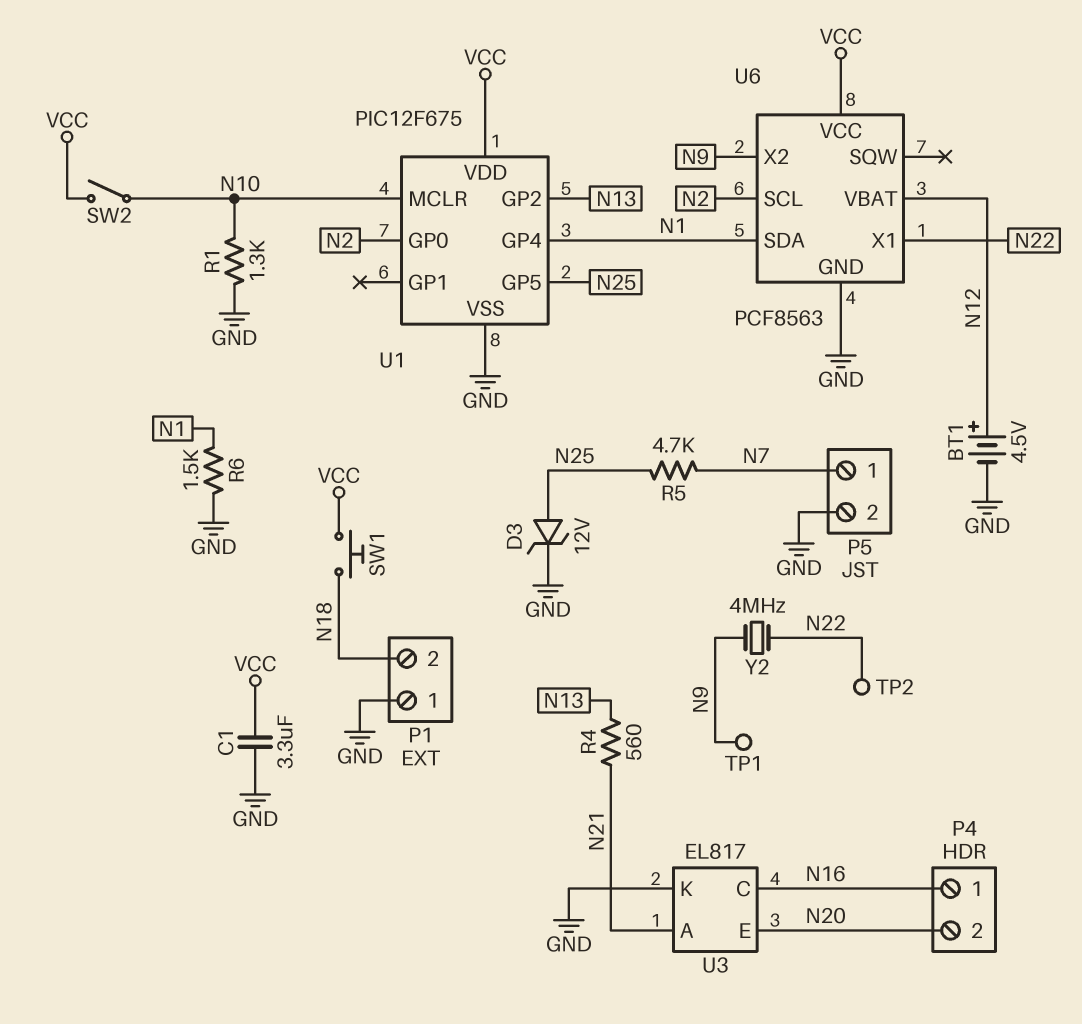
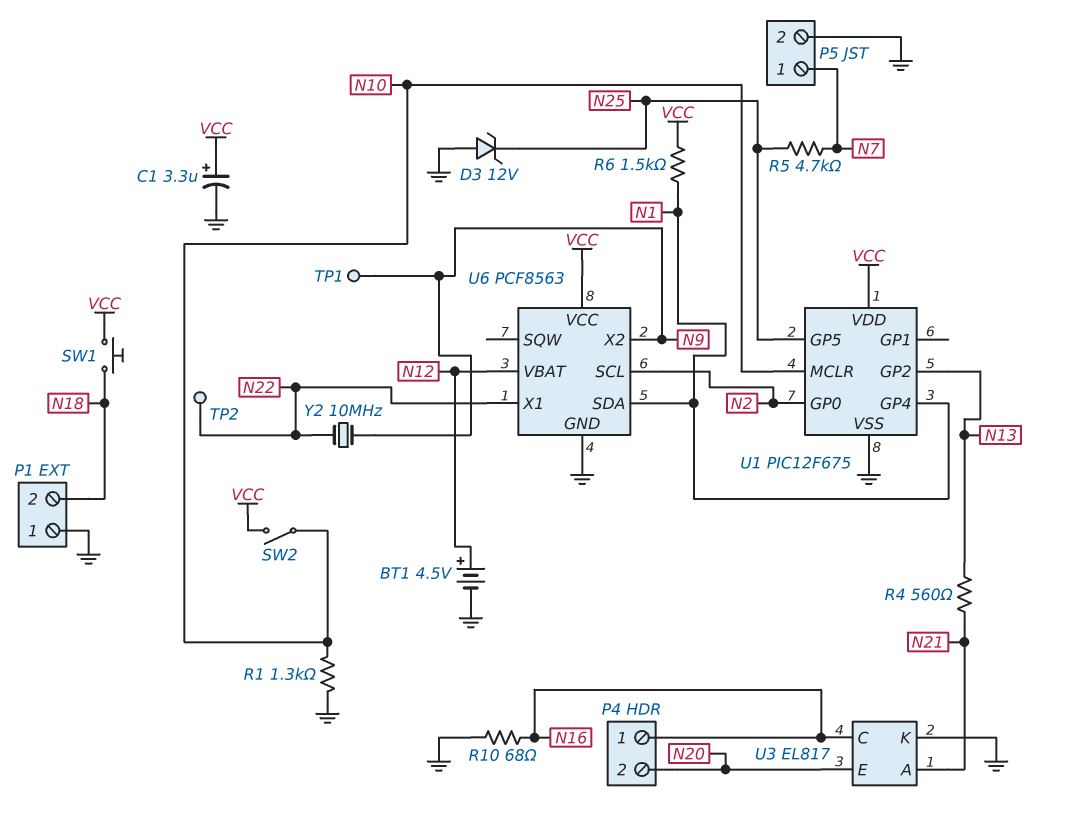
C1: 3.3uF (GND, VCC) -> 3.3uF (plus VCC, minus GND)
D3: zener 12V (A N25, K GND) -> zener 12V (A GND, K N25)
R6: 1.5k (GND, N1) -> 1.5k (N1, VCC)
R10: none -> 68 (GND, N16)
Y2: 4MHz (N9, N22) -> 10MHz (N9, N22)

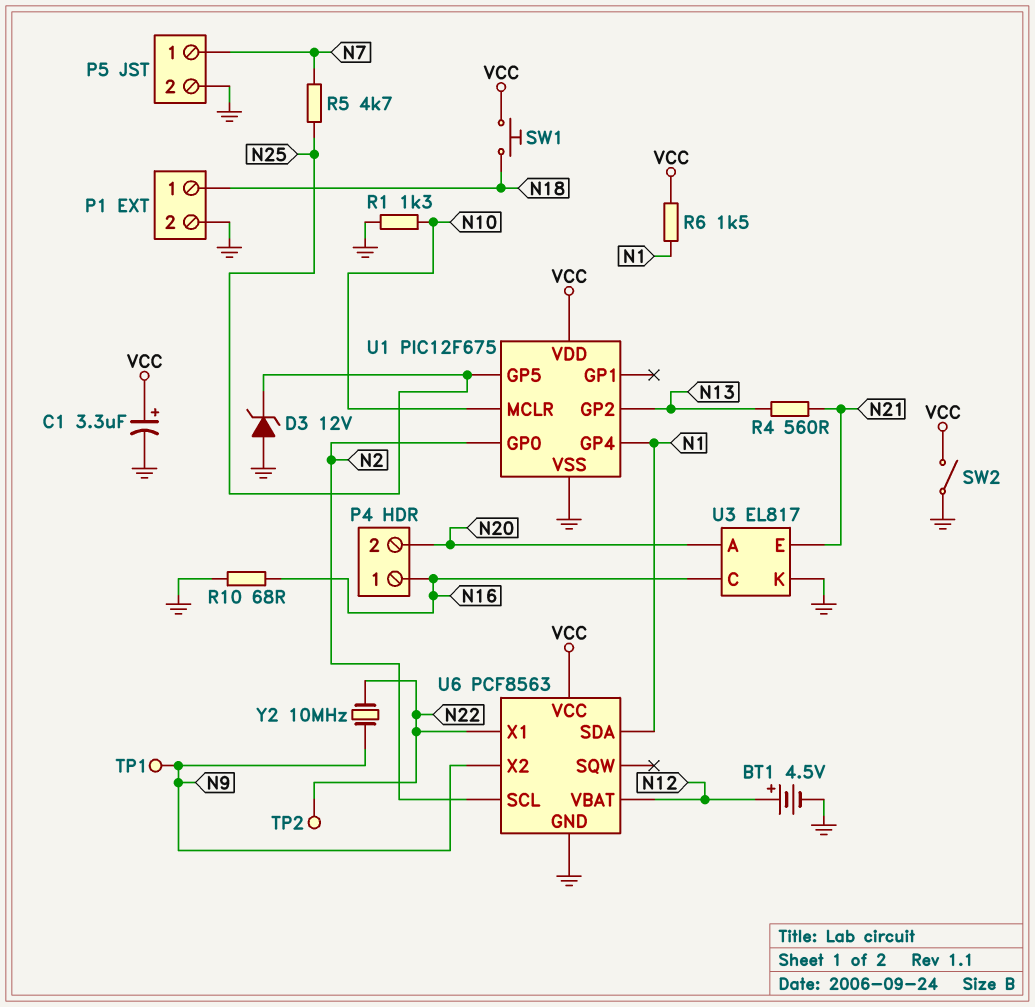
P1 pin 1: GND -> N18
P1 pin 2: N18 -> GND
SW2: switch (N10, VCC) -> switch (GND, VCC)
U3 pin A: N21 -> N20
U3 pin E: N20 -> N21

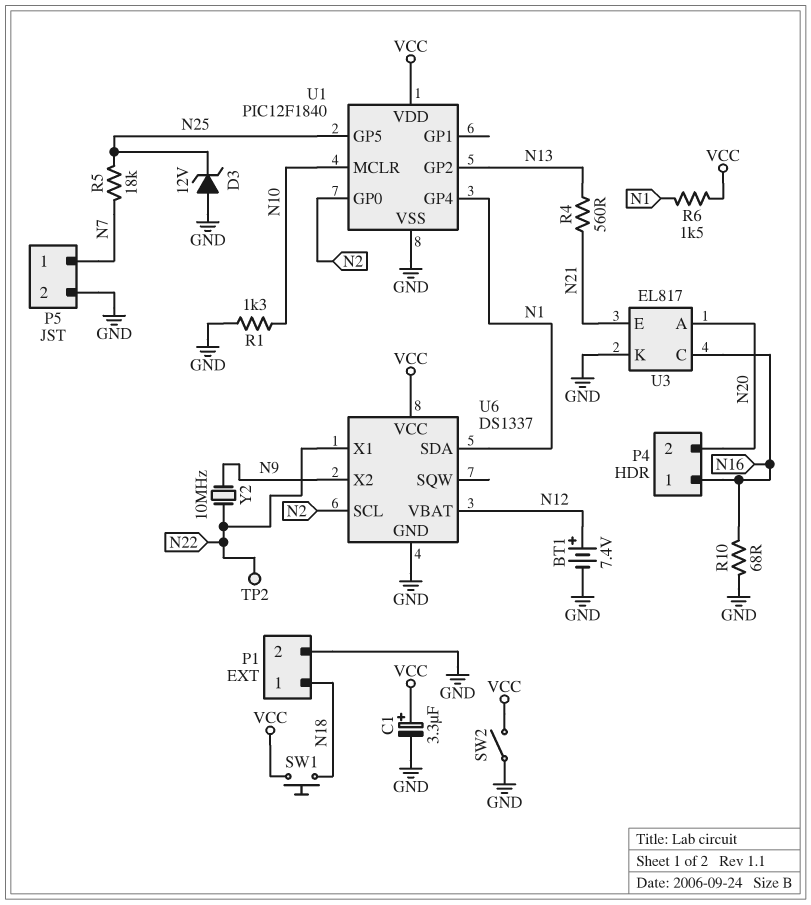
BT1: 4.5V (plus N12, minus GND) -> 7.4V (plus N12, minus GND)
R5: 4.7k (N7, N25) -> 18k (N7, N25)
TP1: test point (N9) -> none
U1: PIC12F675 -> PIC12F1840
U6: PCF8563 -> DS1337

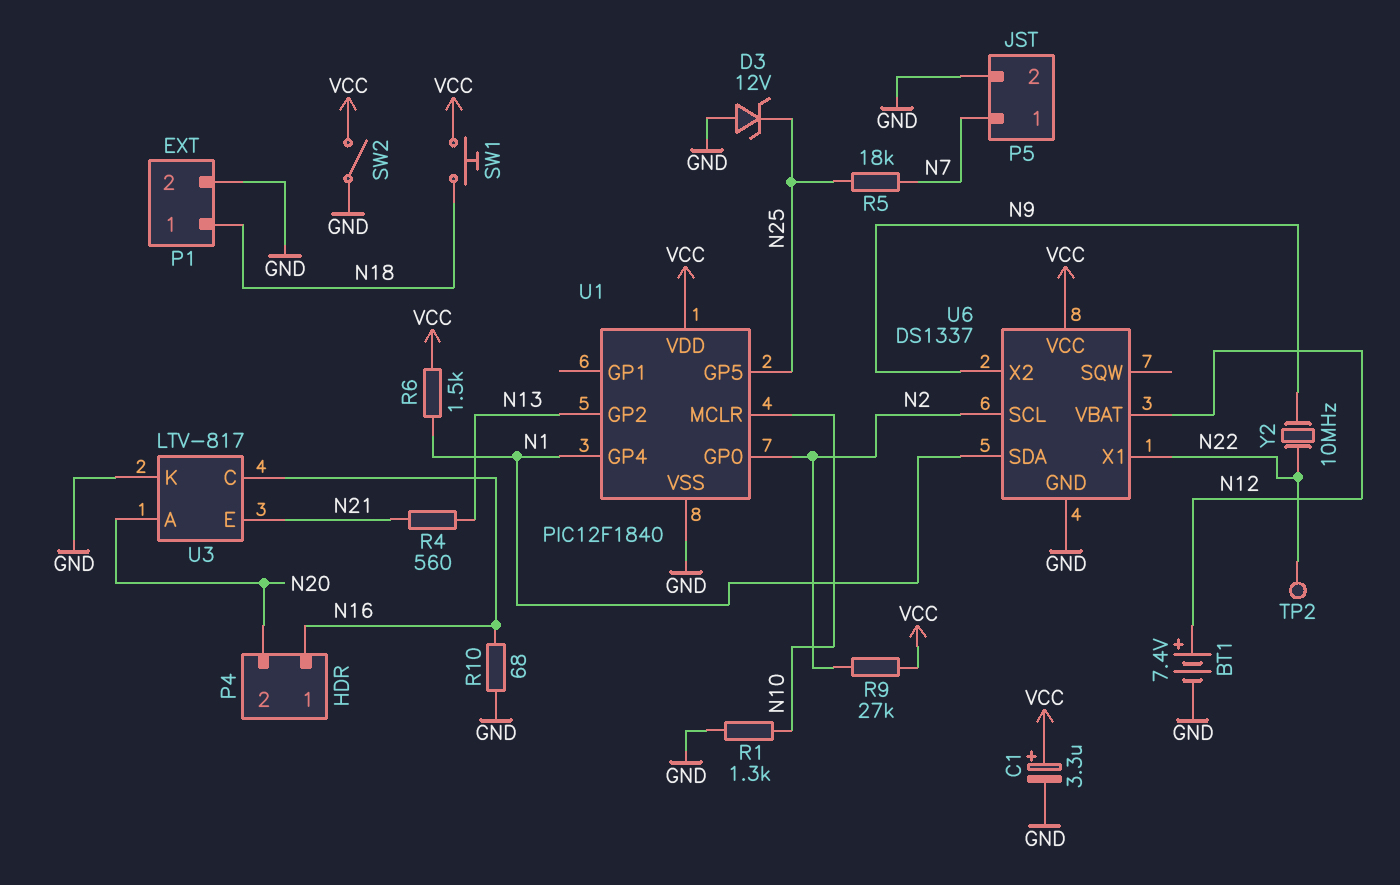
R9: none -> 27k (N2, VCC)
U3: EL817 -> LTV-817

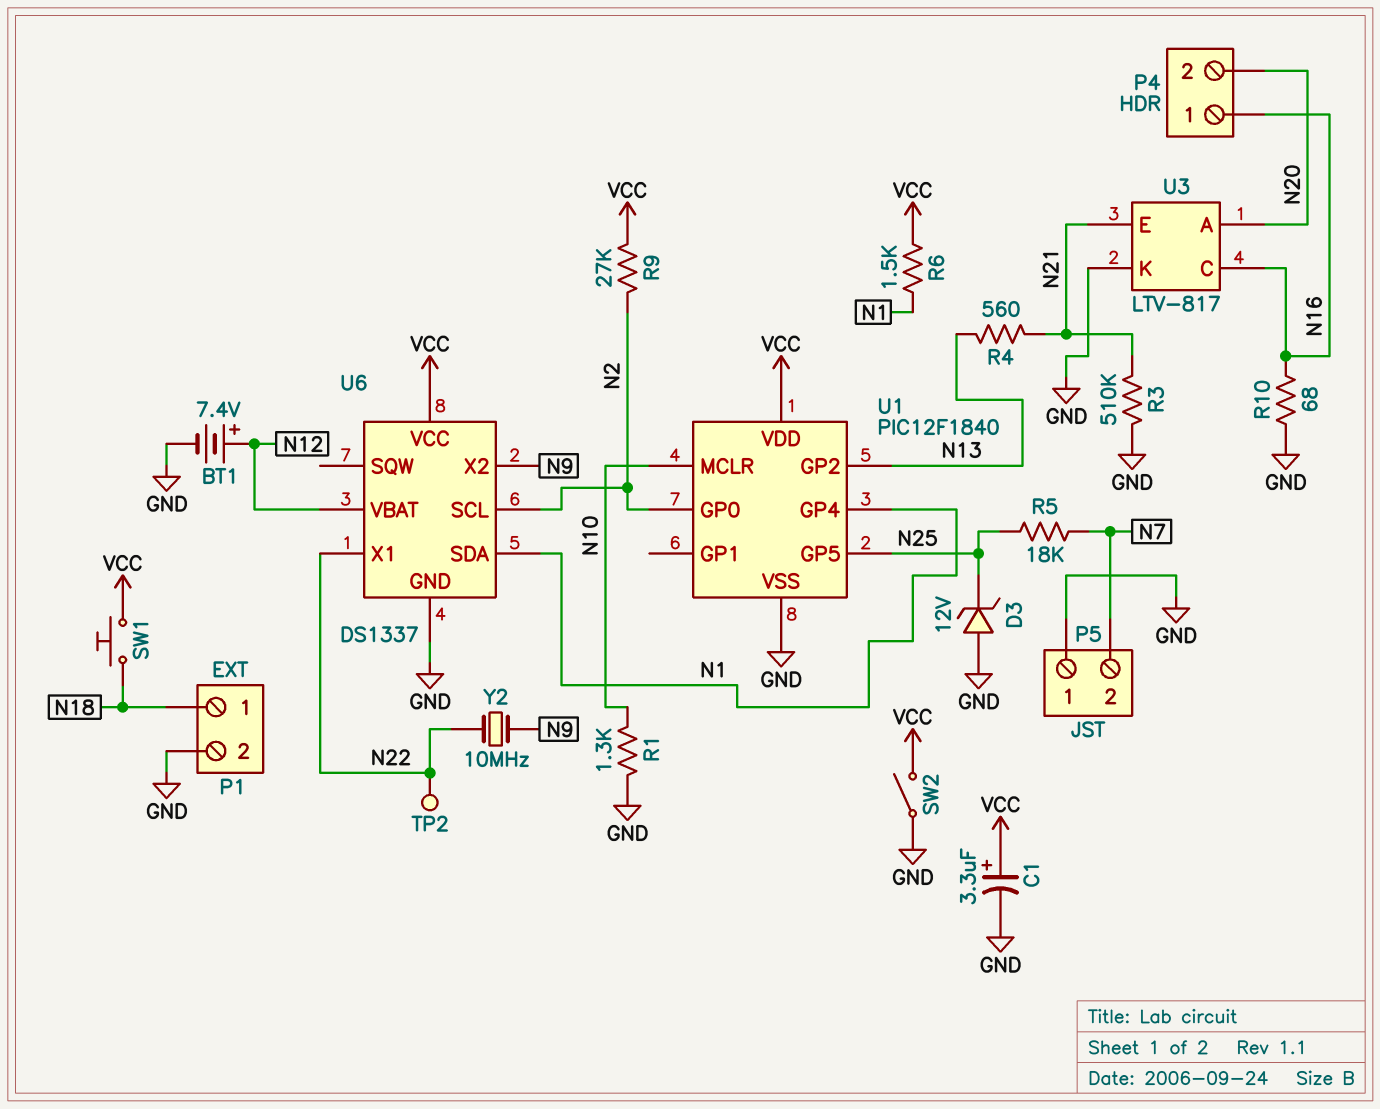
P5 pin 1: N7 -> GND
P5 pin 2: GND -> N7
R3: none -> 510k (GND, N21)

